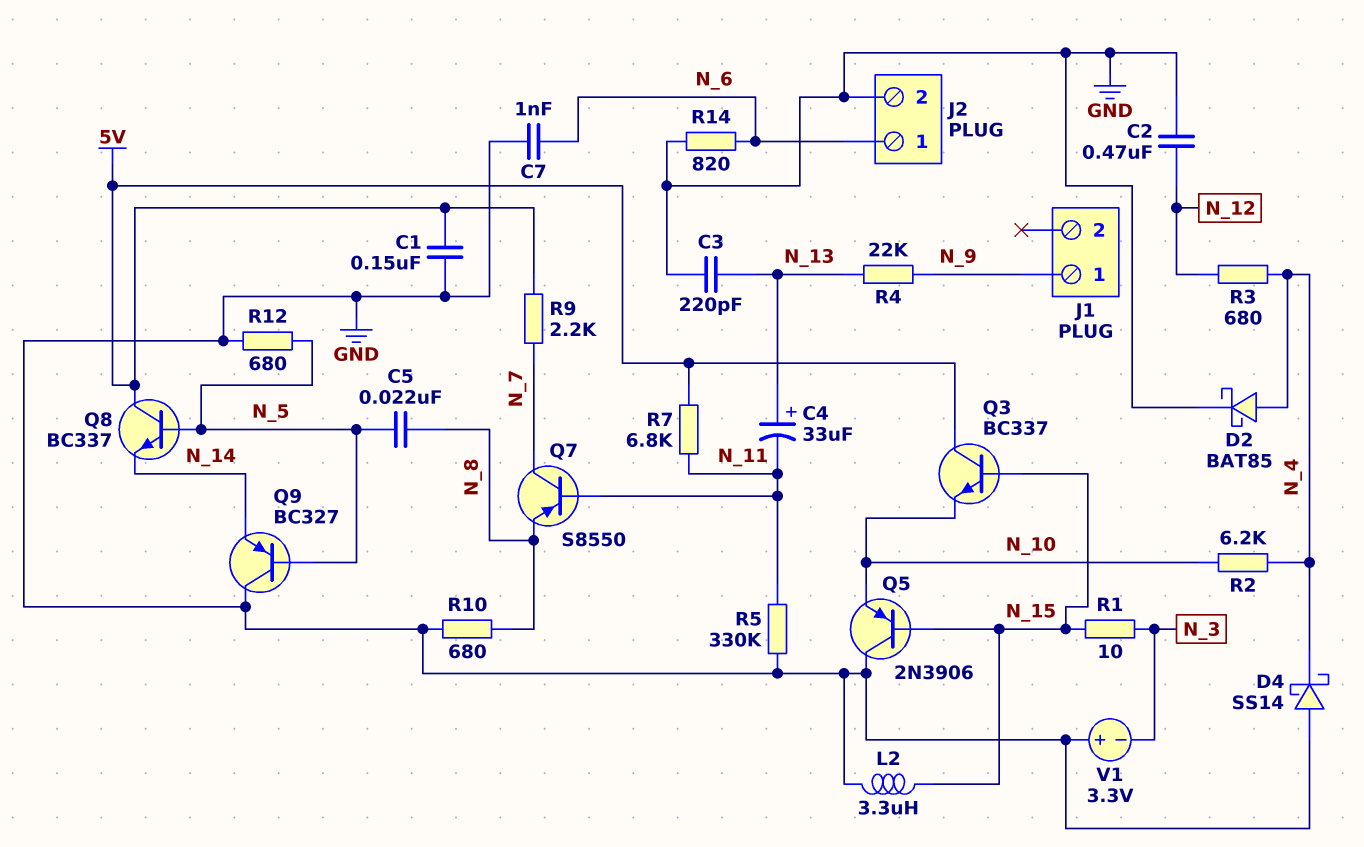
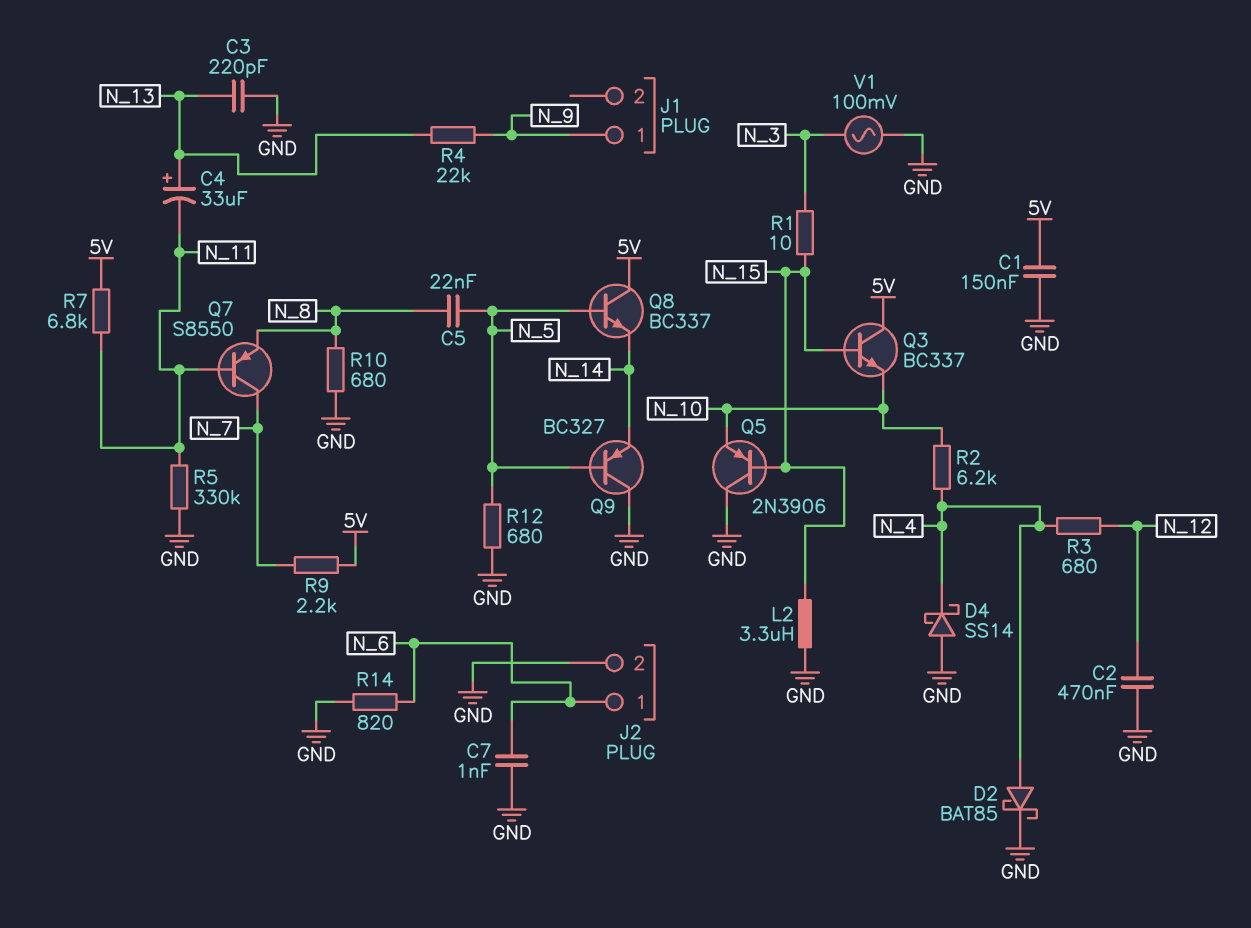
V1: 3.3V (plus GND, minus N_3) -> AC 100mV (GND, N_3)

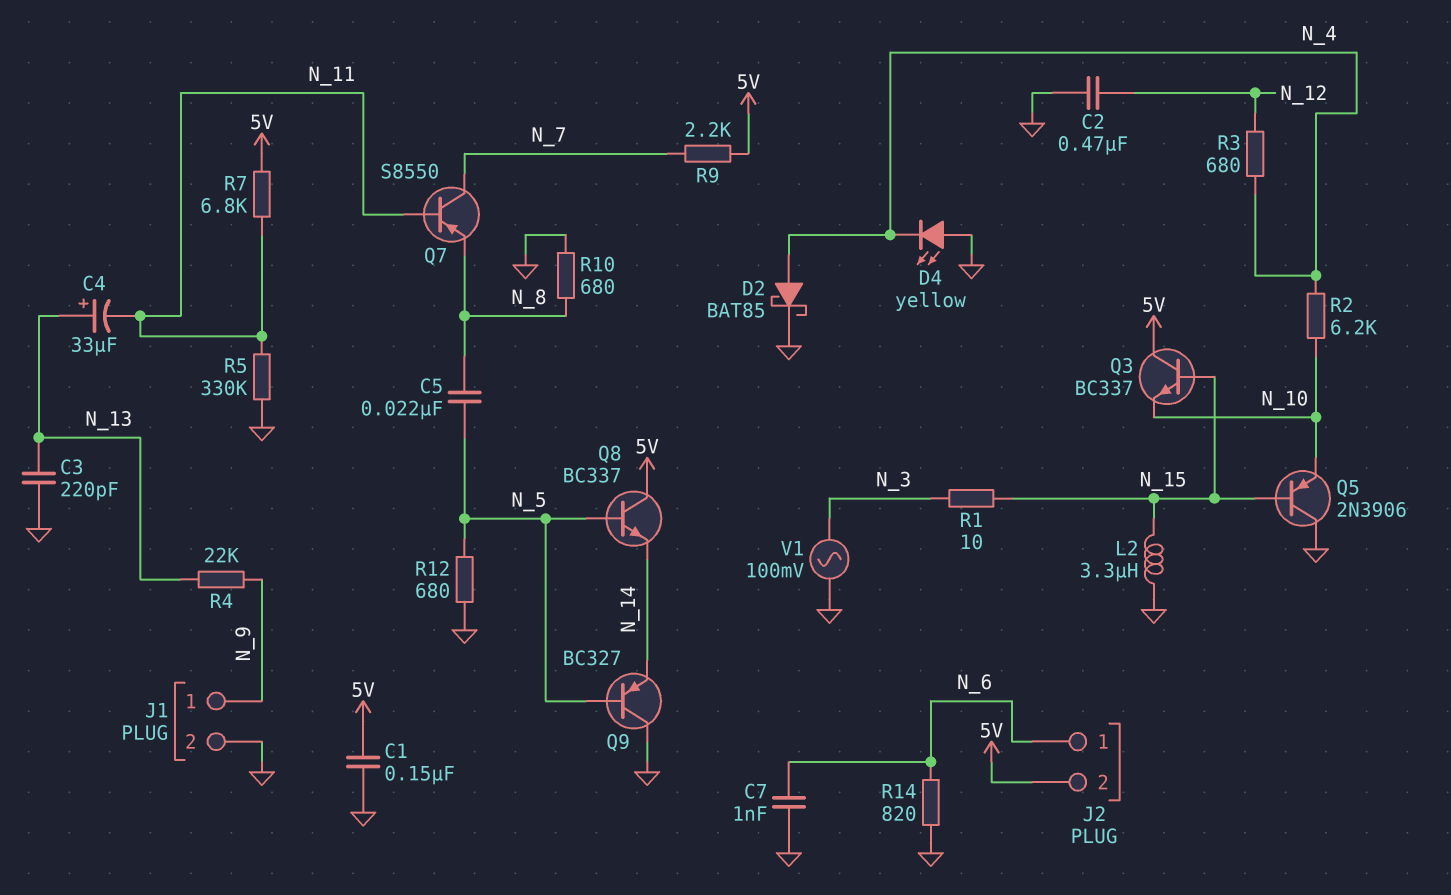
D4: schottky SS14 (A GND, K N_4) -> LED yellow (A GND, K N_4)
J1 pin 2: none -> GND
J2 pin 2: GND -> 5V

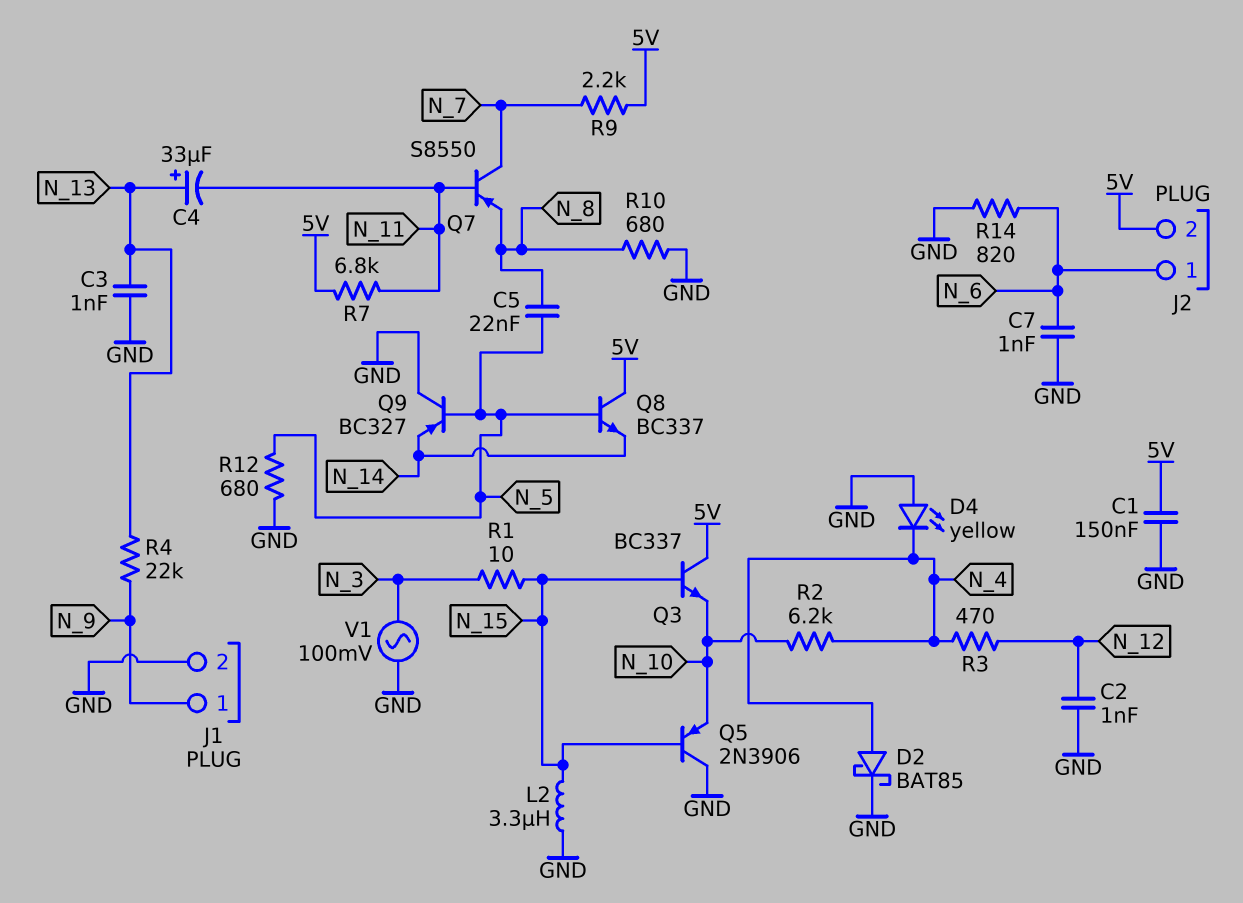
C2: 470nF (GND, N_12) -> 1nF (GND, N_12)
C3: 220pF (GND, N_13) -> 1nF (GND, N_13)
R3: 680 (N_4, N_12) -> 470 (N_4, N_12)
R5: 330k (GND, N_11) -> none

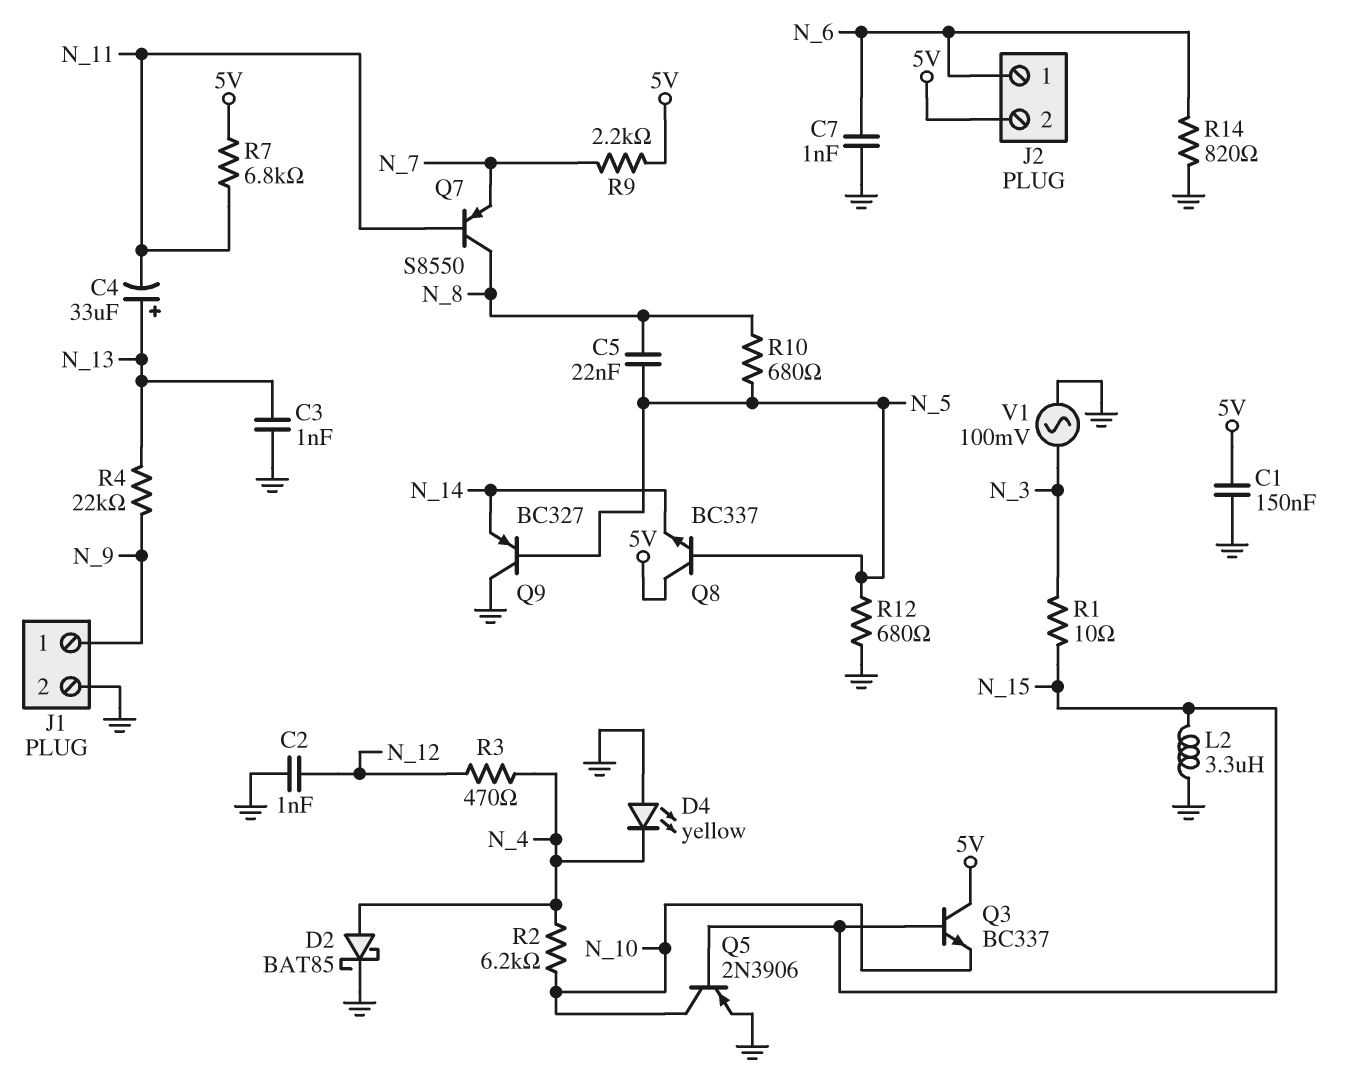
Q5: PNP 2N3906 (B N_15, C GND, E N_10) -> PNP 2N3906 (B N_15, C N_10, E GND)
Q7: PNP S8550 (B N_11, C N_7, E N_8) -> PNP S8550 (B N_11, C N_8, E N_7)
R10: 680 (GND, N_8) -> 680 (N_5, N_8)

